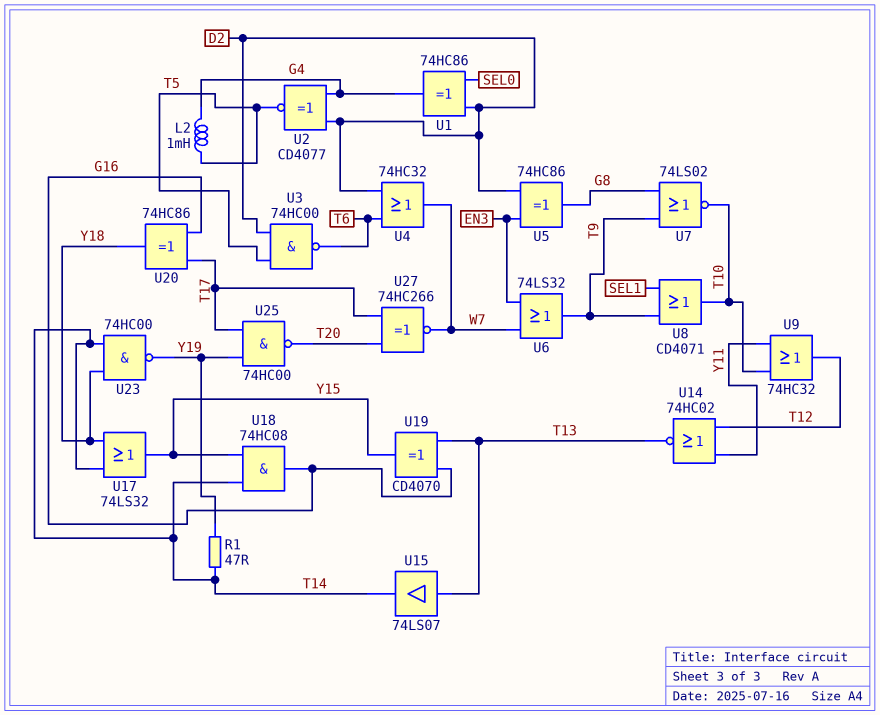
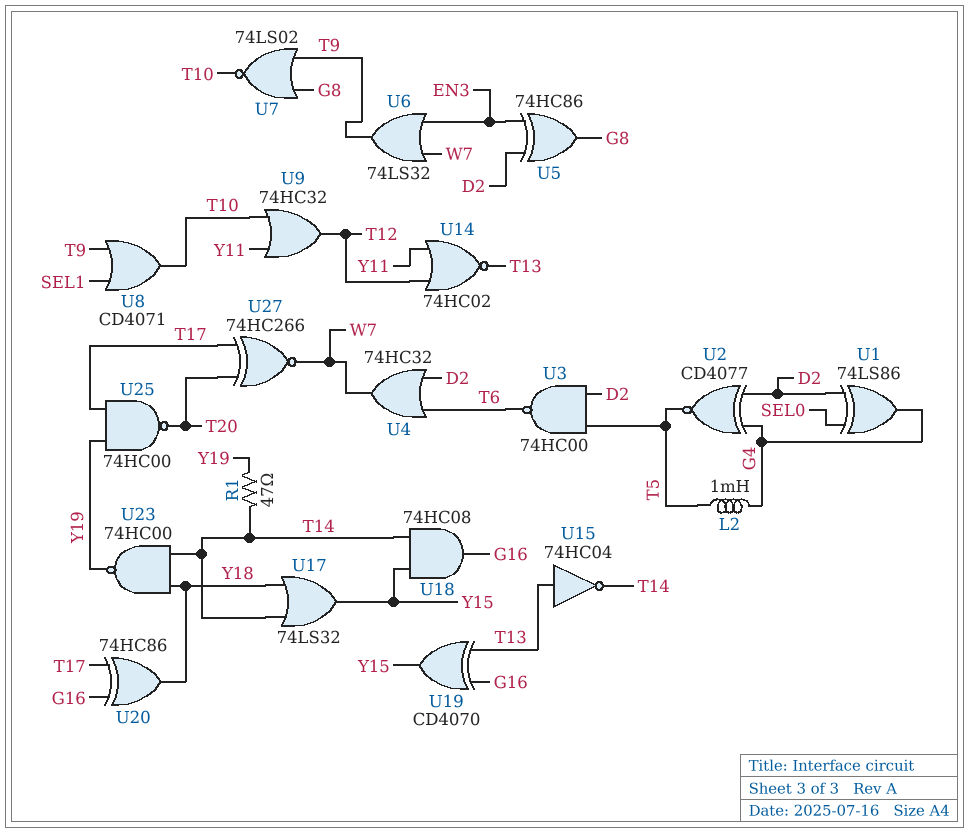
U1: XOR 74HC86 (in D2, in SEL0, out G4) -> XOR 74LS86 (in D2, in SEL0, out G4)
U15: buffer 74LS07 (in T13, out T14) -> NOT 74HC04 (in T13, out T14)

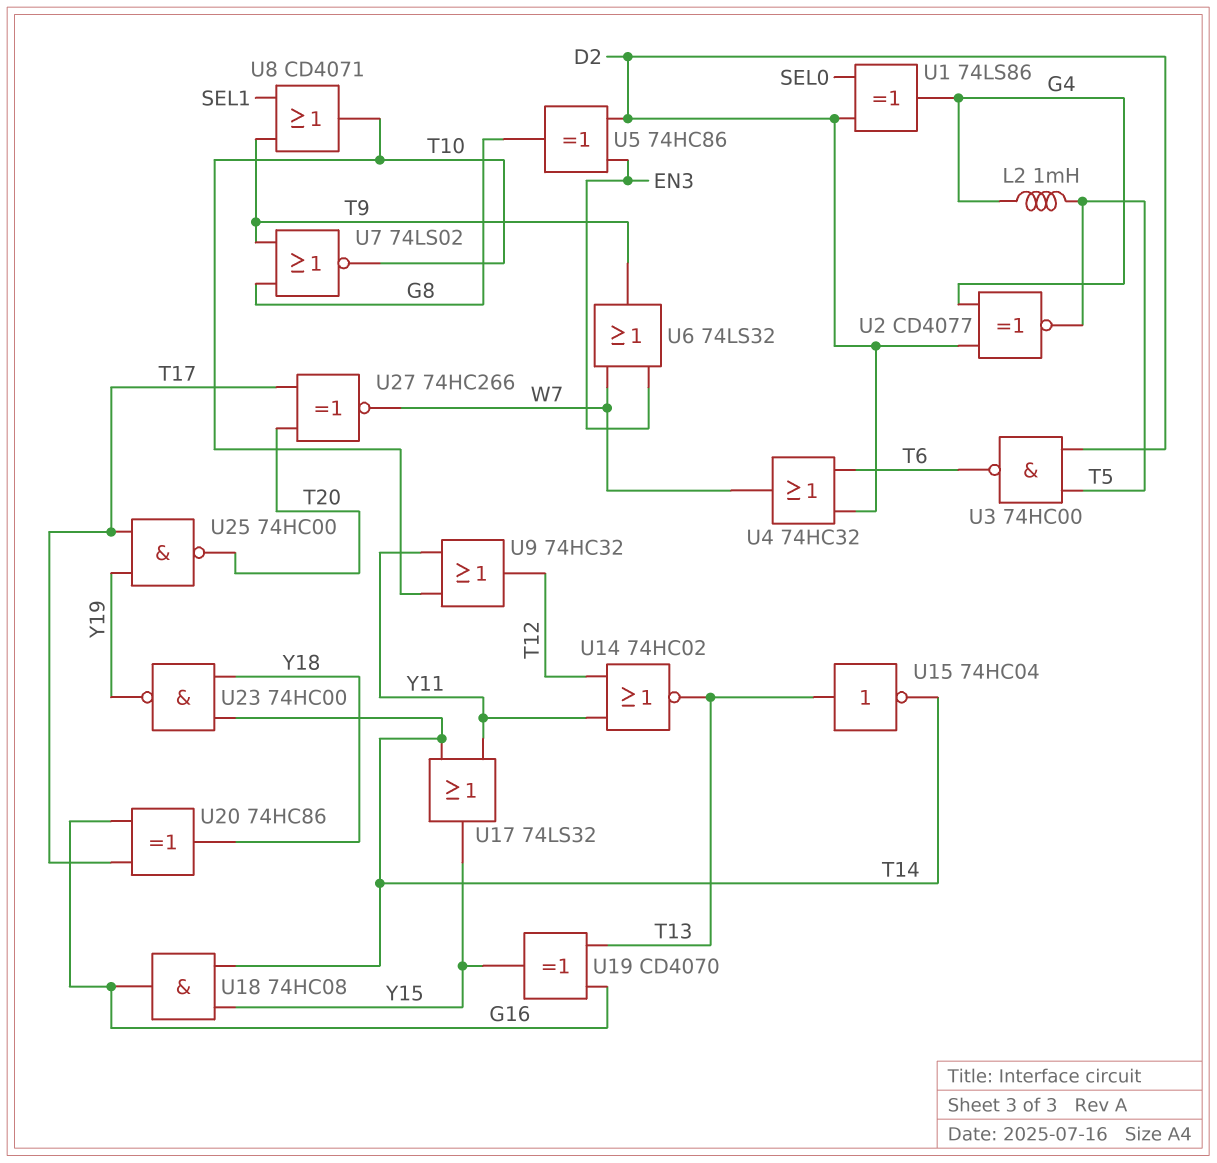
R1: 47 (T14, Y19) -> none
U17: OR 74LS32 (in T14, in Y18, out Y15) -> OR 74LS32 (in T14, in Y11, out Y15)

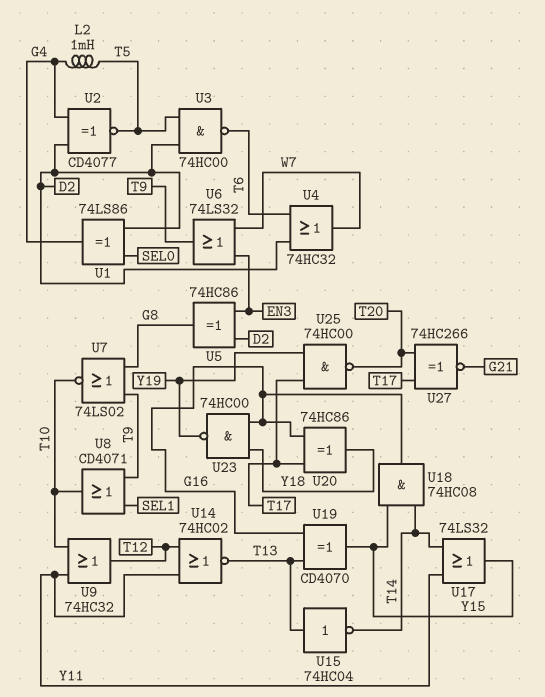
U23: NAND 74HC00 (in T14, in Y18, out Y19) -> NAND 74HC00 (in G16, in Y18, out Y19)
U27: XNOR 74HC266 (in T17, in T20, out W7) -> XNOR 74HC266 (in T17, in T20, out G21)

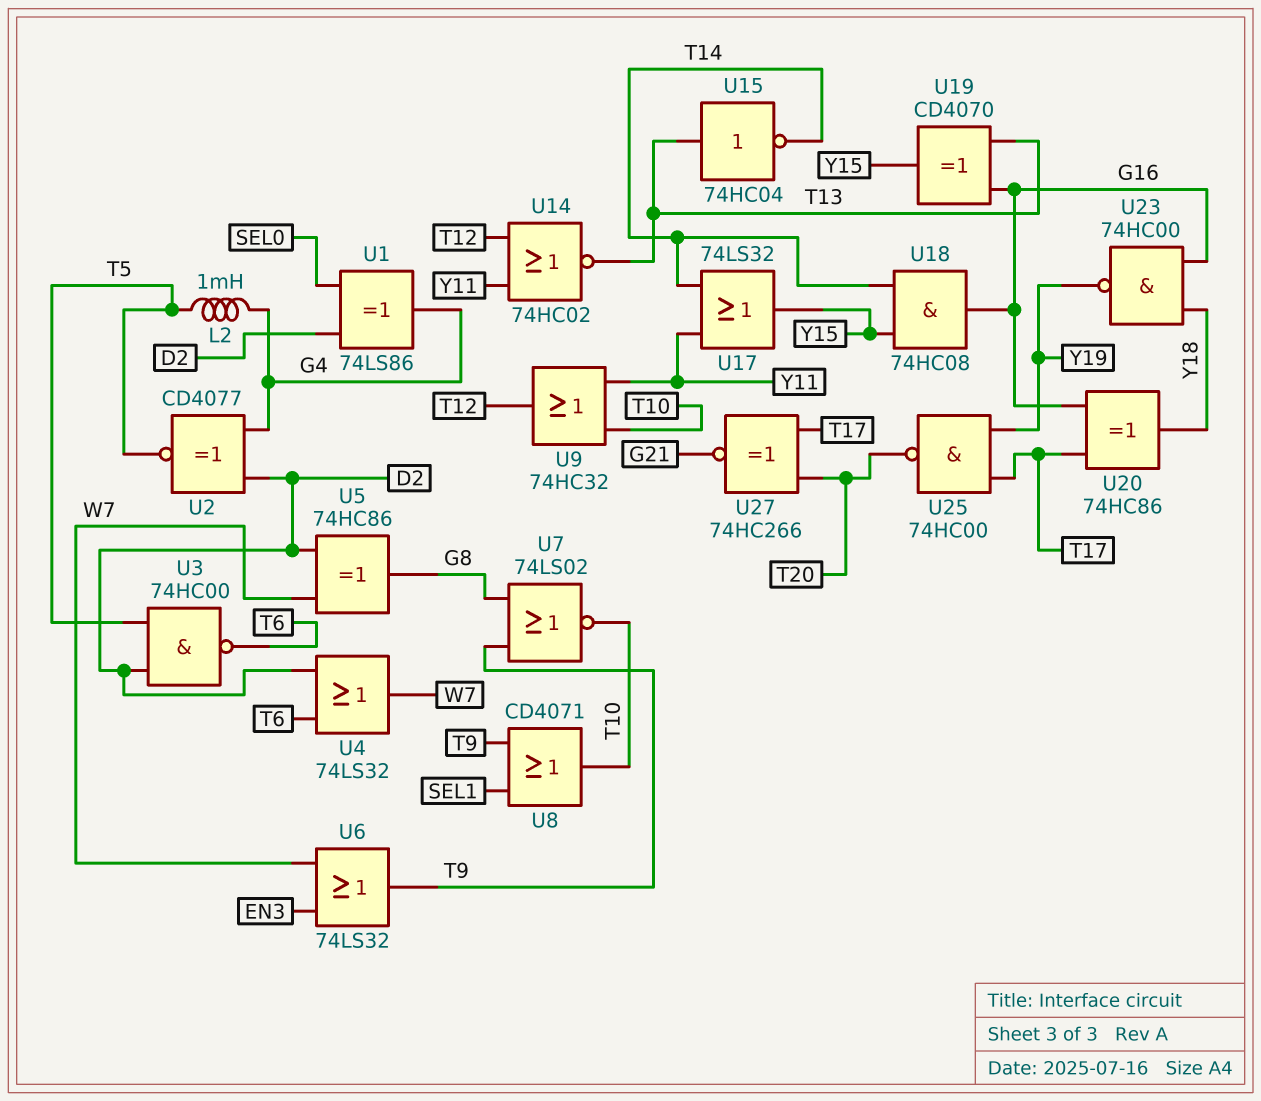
U4: OR 74HC32 (in D2, in T6, out W7) -> OR 74LS32 (in D2, in T6, out W7)
U5: XOR 74HC86 (in D2, in EN3, out G8) -> XOR 74HC86 (in D2, in W7, out G8)

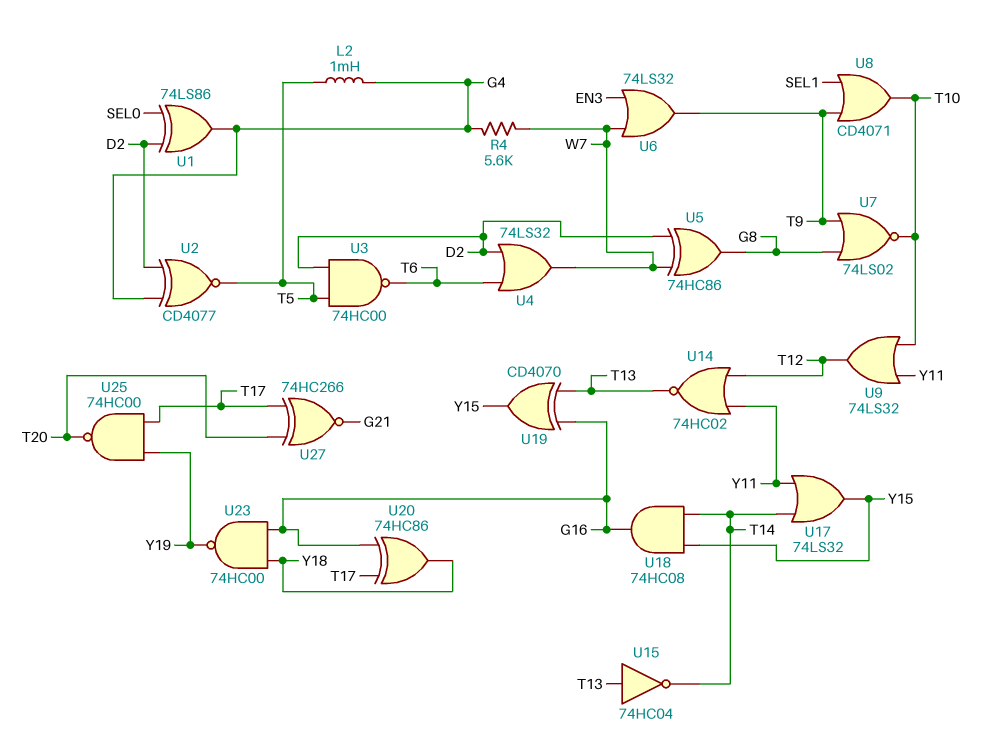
R4: none -> 5.6k (G4, W7)
U9: OR 74HC32 (in T10, in Y11, out T12) -> OR 74LS32 (in T10, in Y11, out T12)

